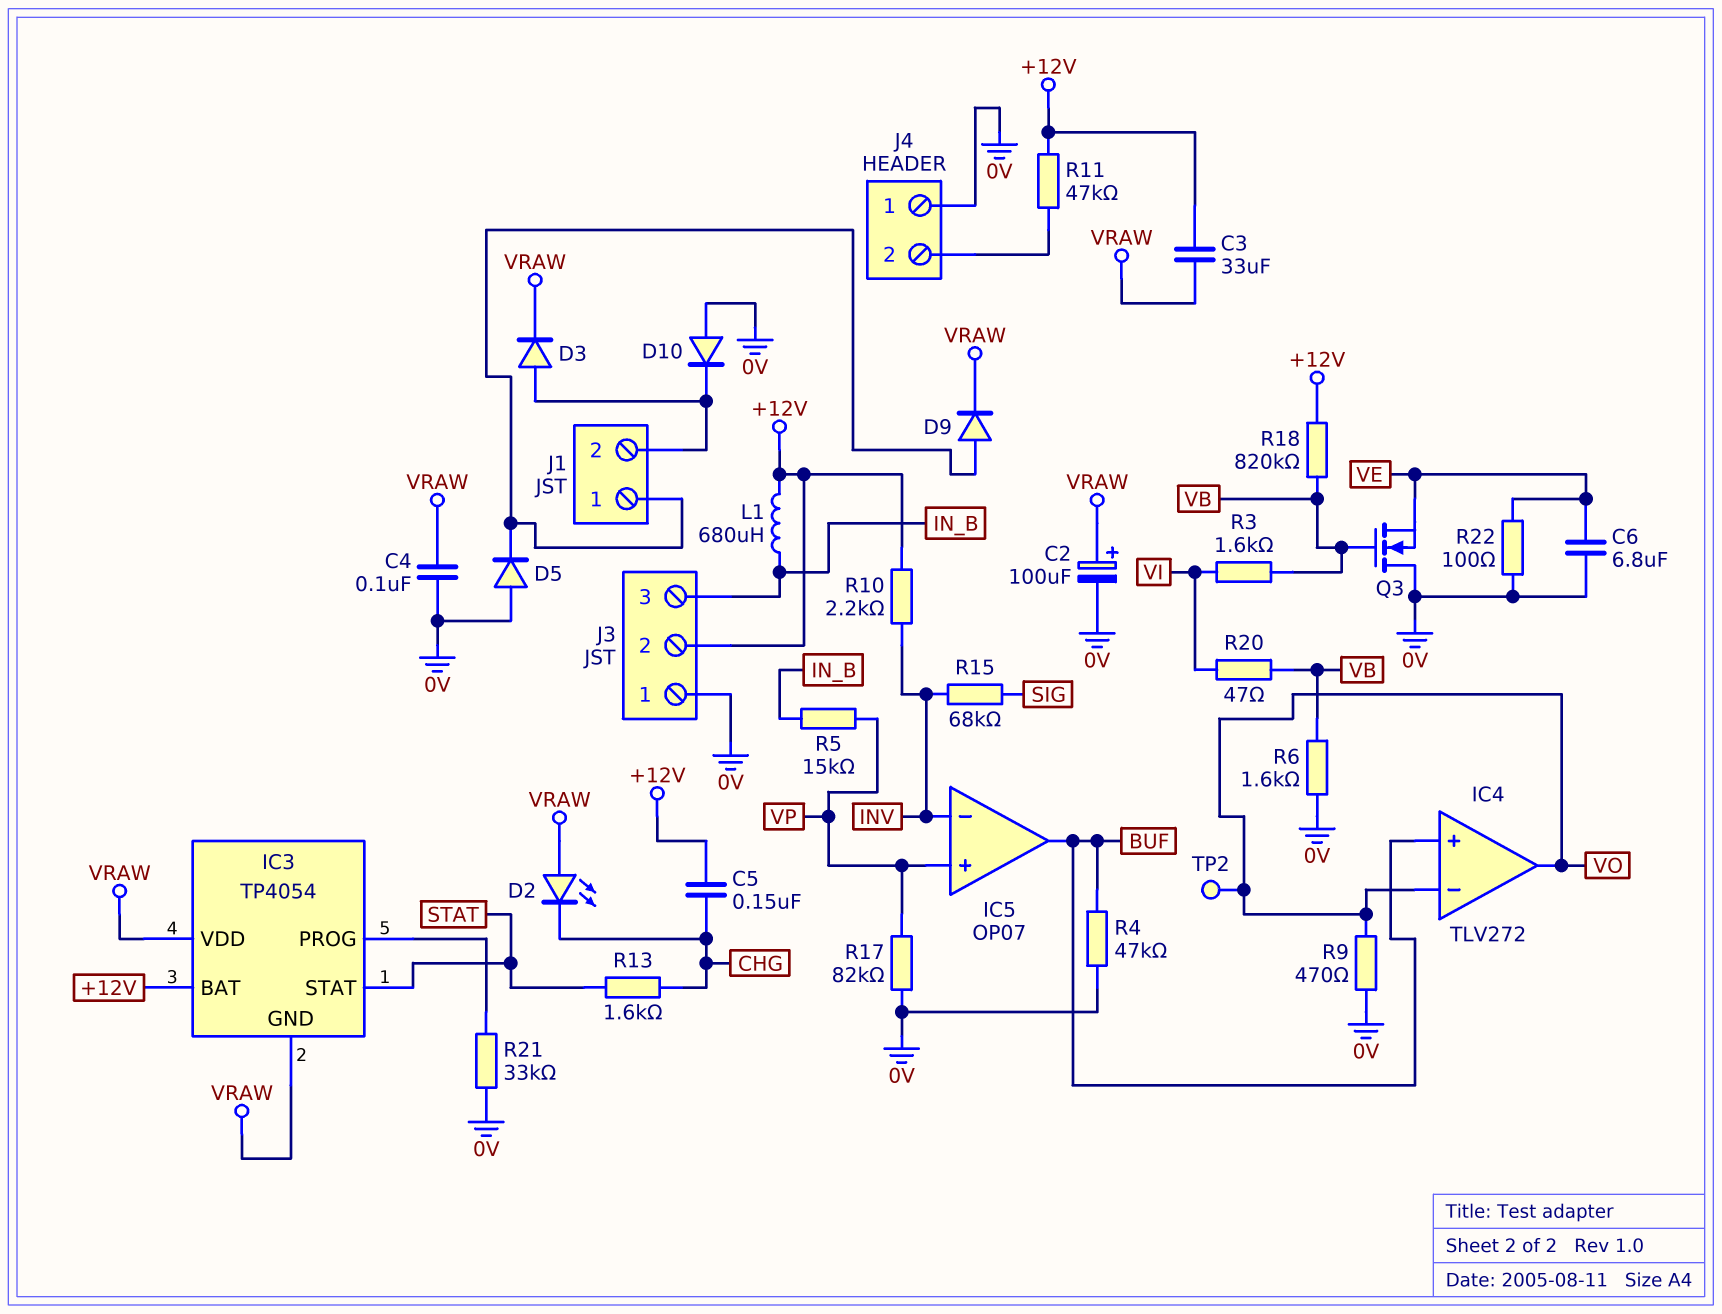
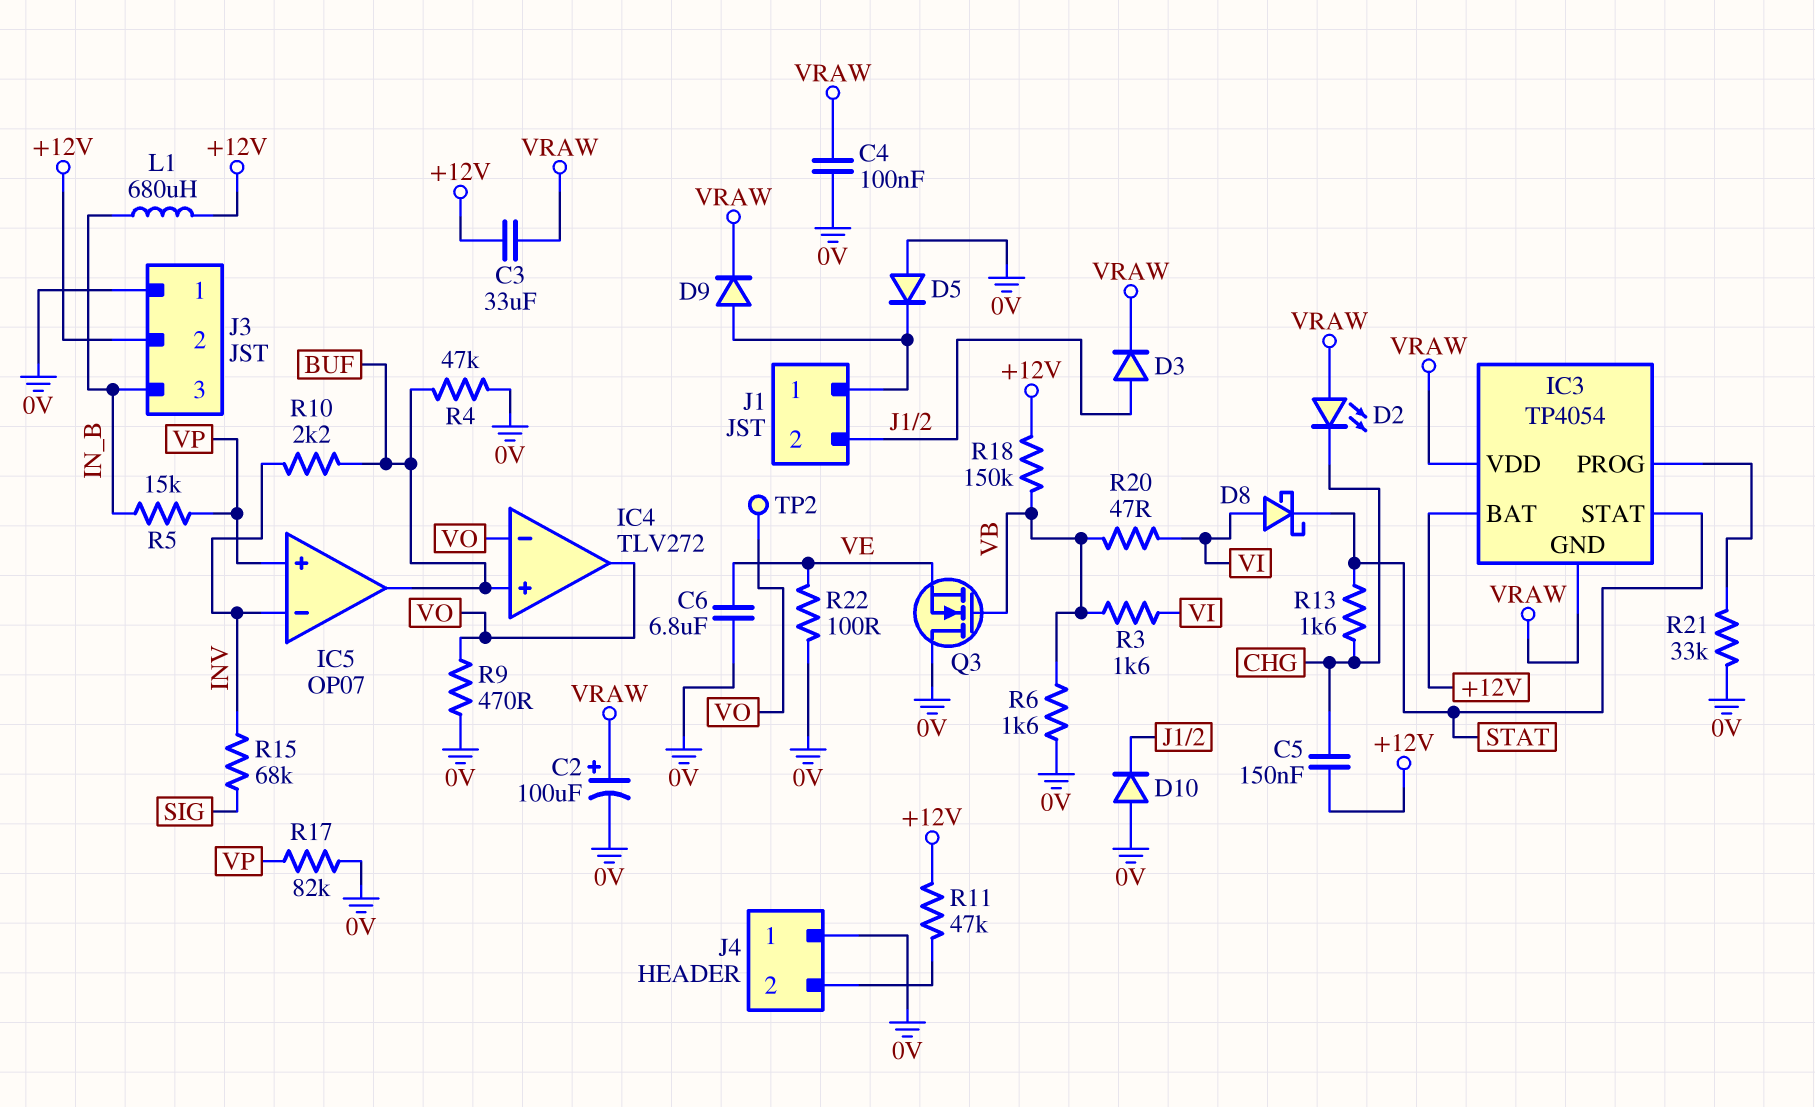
D8: none -> schottky (A VI, K STAT)
R10: 2.2k (+12V, INV) -> 2.2k (BUF, INV)
R18: 820k (+12V, VB) -> 150k (+12V, VB)

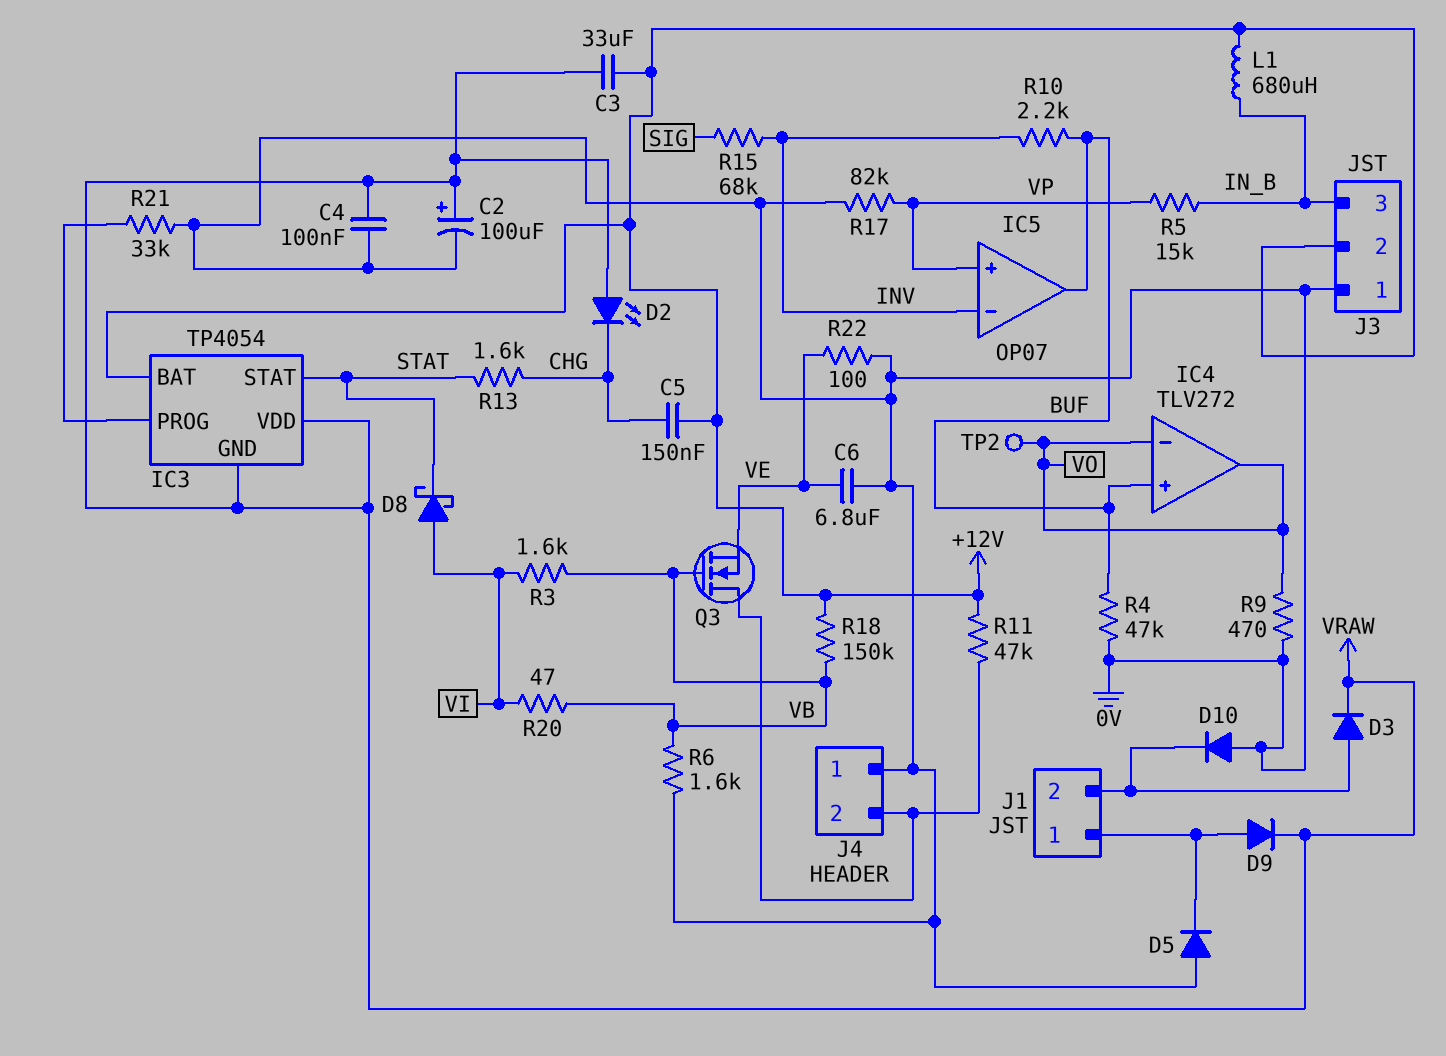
Q3: NMOS (G VB, D 0V, S VE) -> NMOS (G VB, D J4/2, S VE)

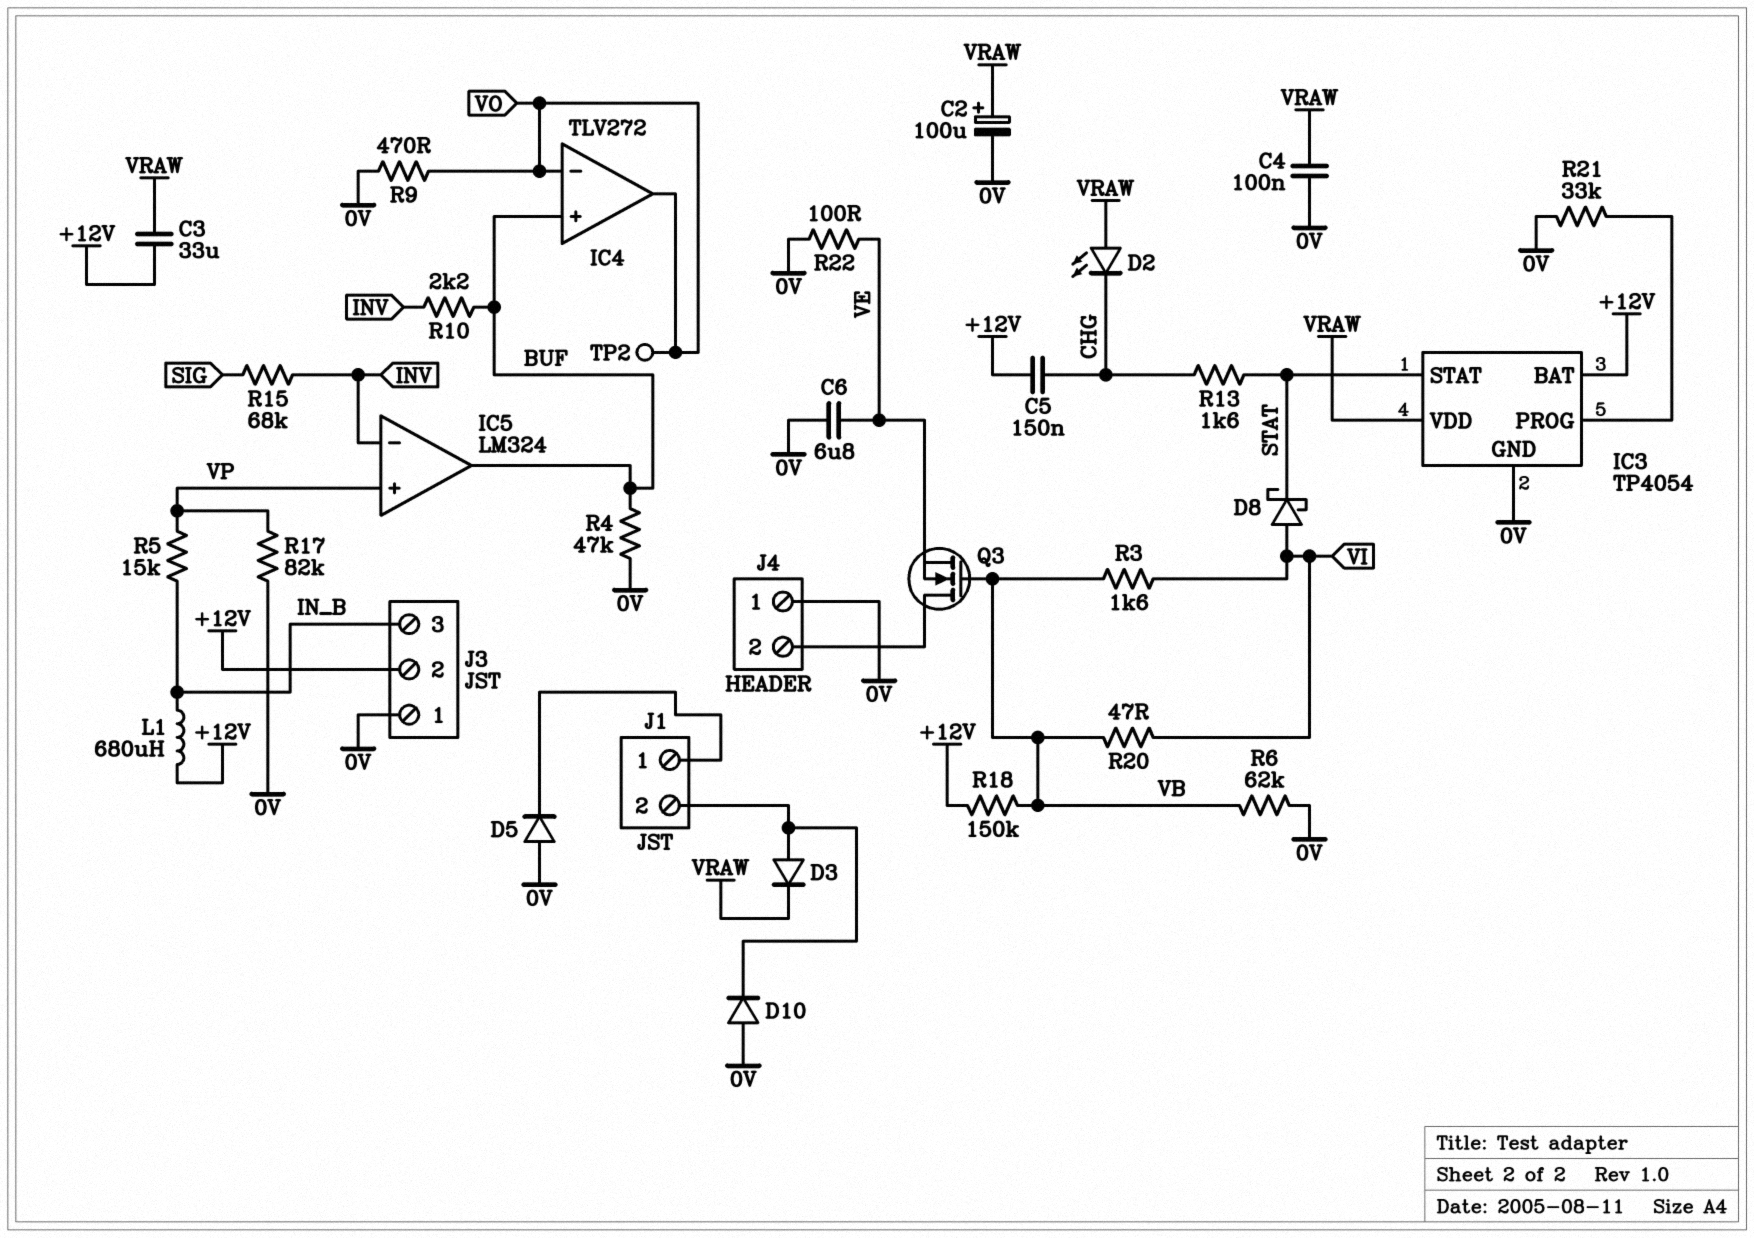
D9: diode (A J1/1, K VRAW) -> none
IC3 pin GND: VRAW -> 0V
IC5: OP07 -> LM324
R6: 1.6k (0V, VB) -> 62k (0V, VB)
R11: 47k (+12V, J4/2) -> none

